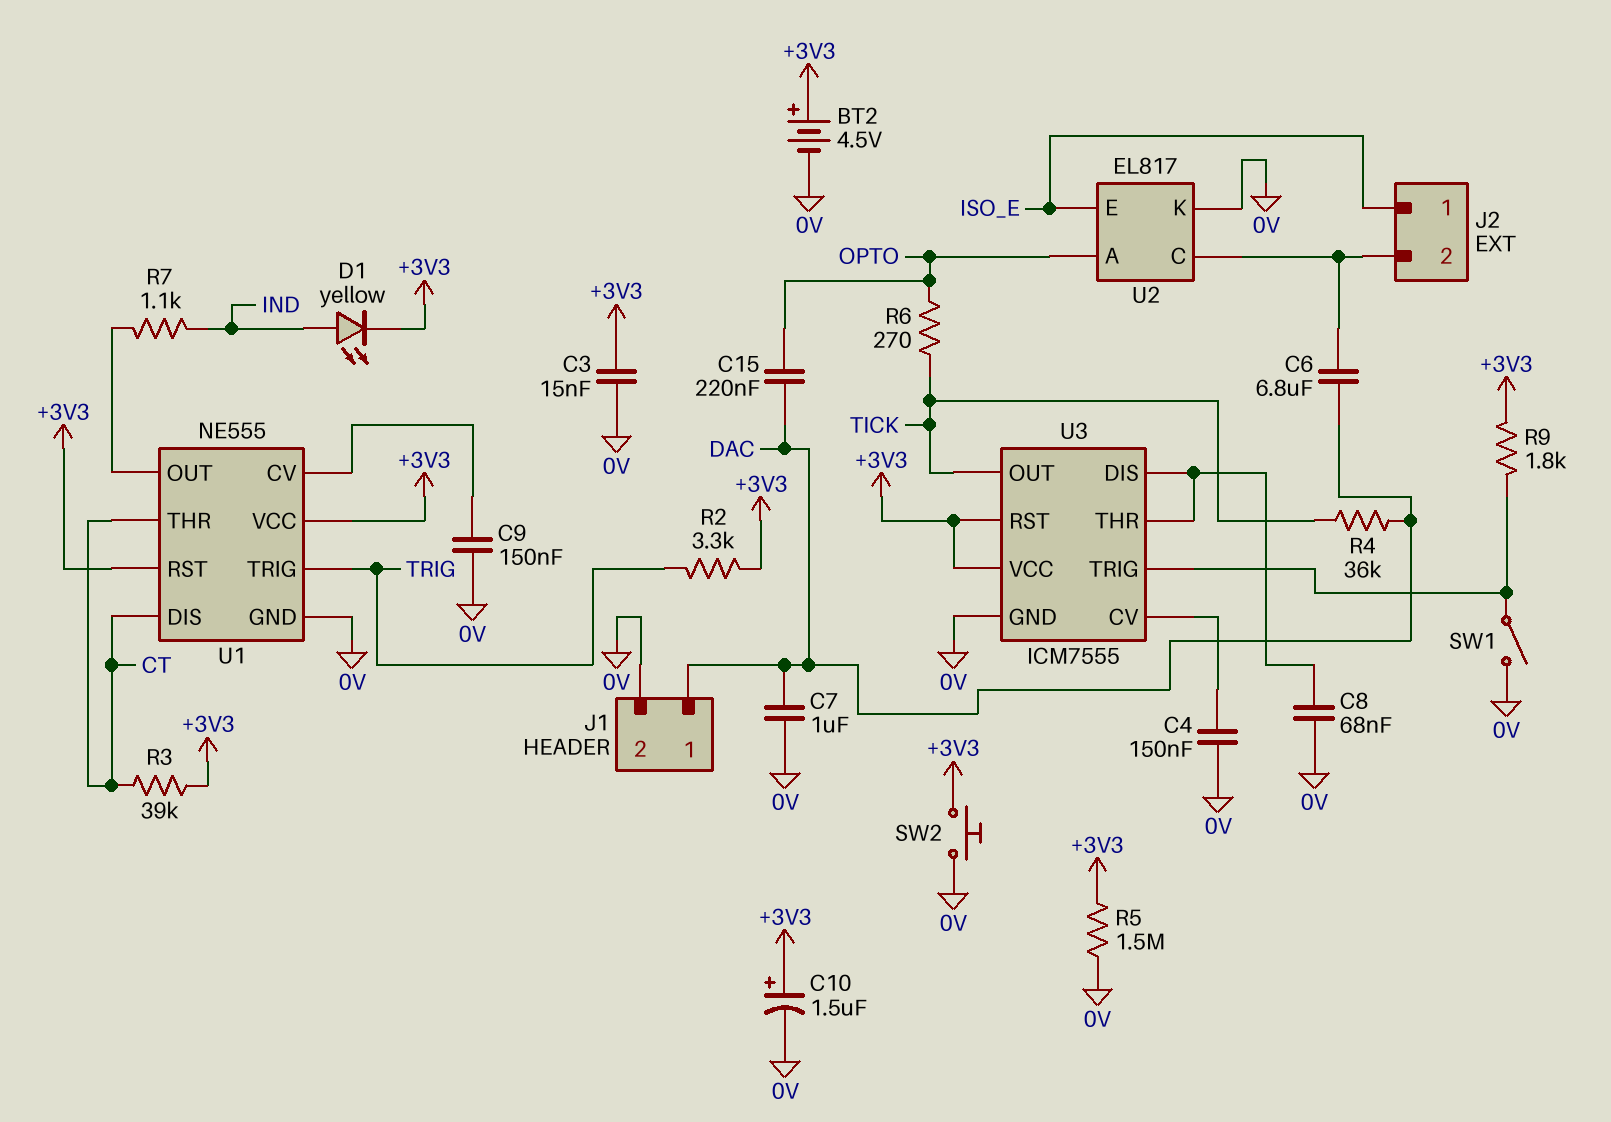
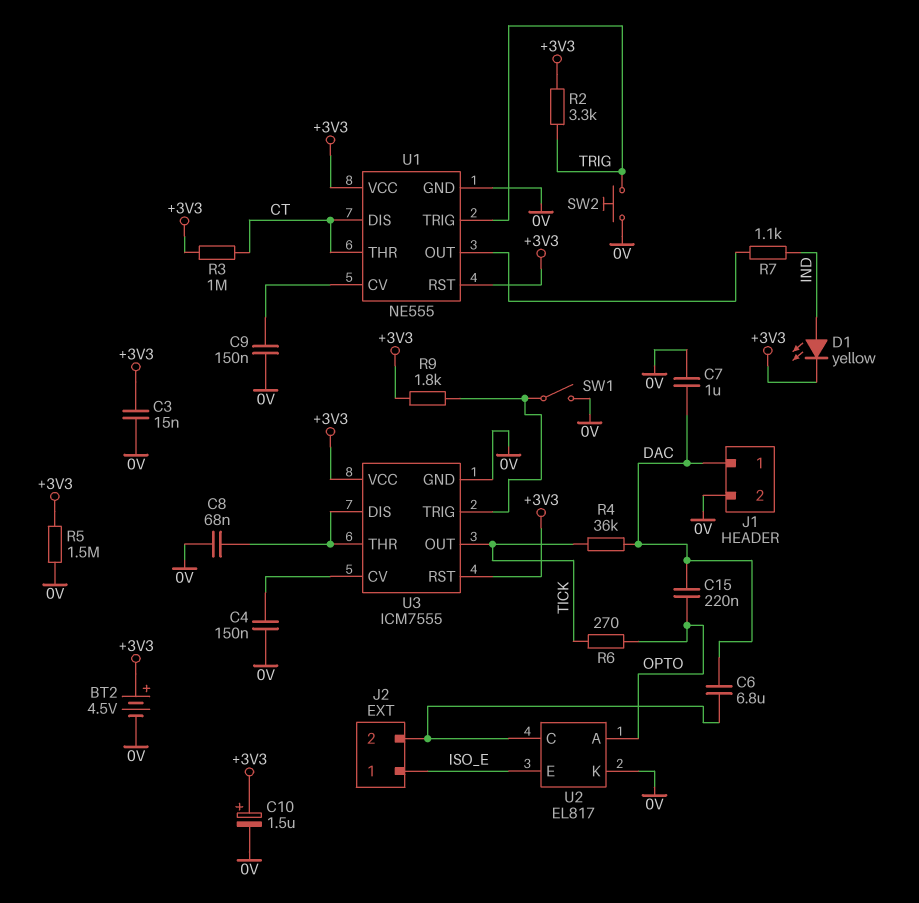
R3: 39k (+3V3, CT) -> 1M (+3V3, CT)
SW2: button (+3V3, 0V) -> button (0V, TRIG)

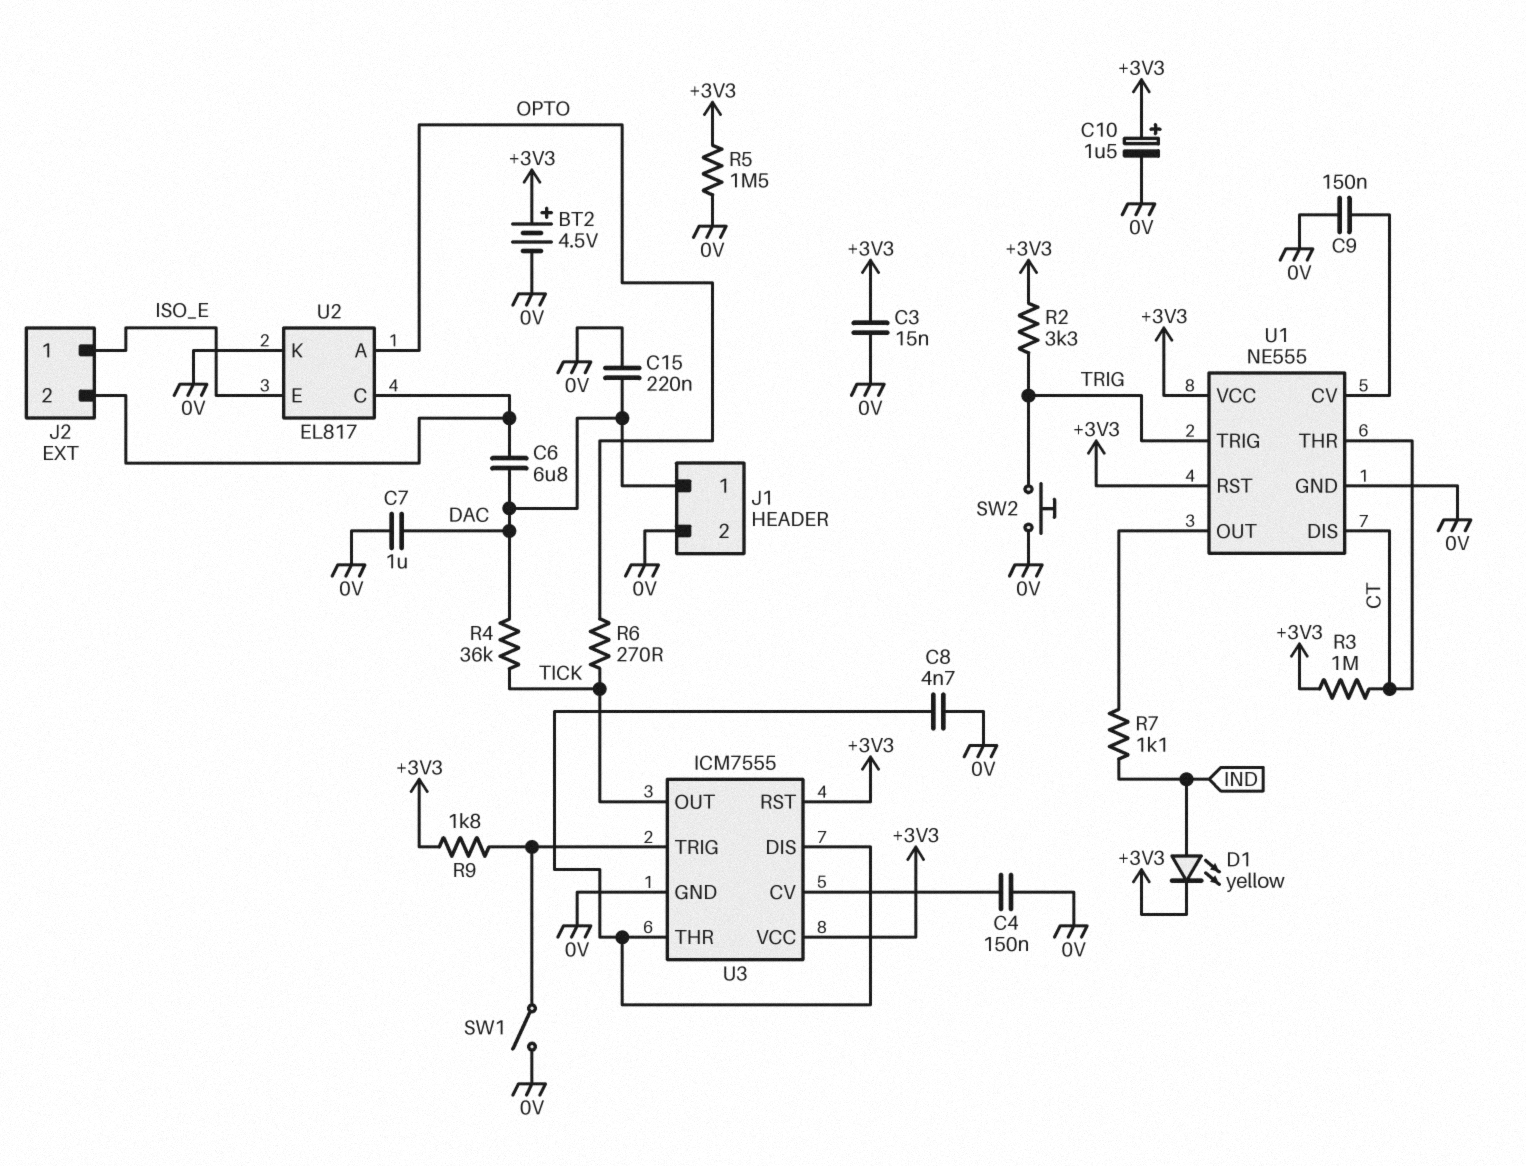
C8: 68nF (0V, U3/DIS) -> 4.7nF (0V, U3/DIS)
C15: 220nF (DAC, OPTO) -> 220nF (0V, DAC)

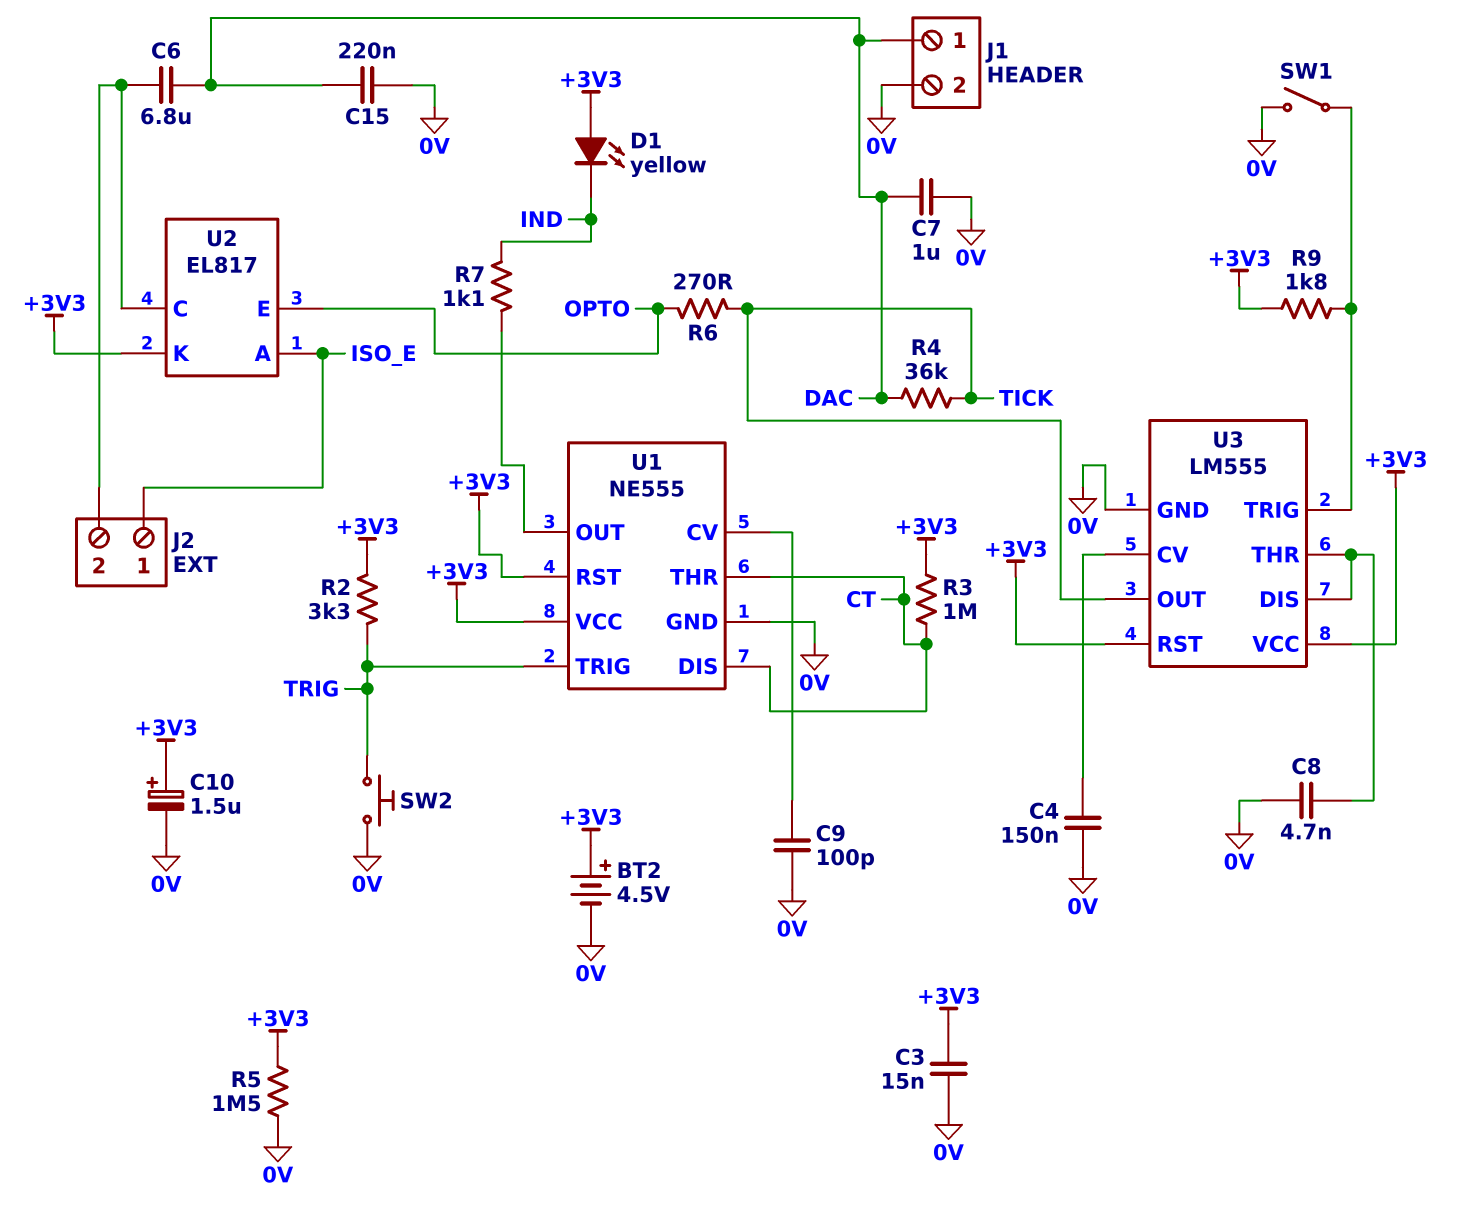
C9: 150nF (0V, U1/CV) -> 100pF (0V, U1/CV)
D1: LED yellow (A IND, K +3V3) -> LED yellow (A +3V3, K IND)
U2 pin A: OPTO -> ISO_E
U2 pin E: ISO_E -> OPTO
U2 pin K: 0V -> +3V3
U3: ICM7555 -> LM555

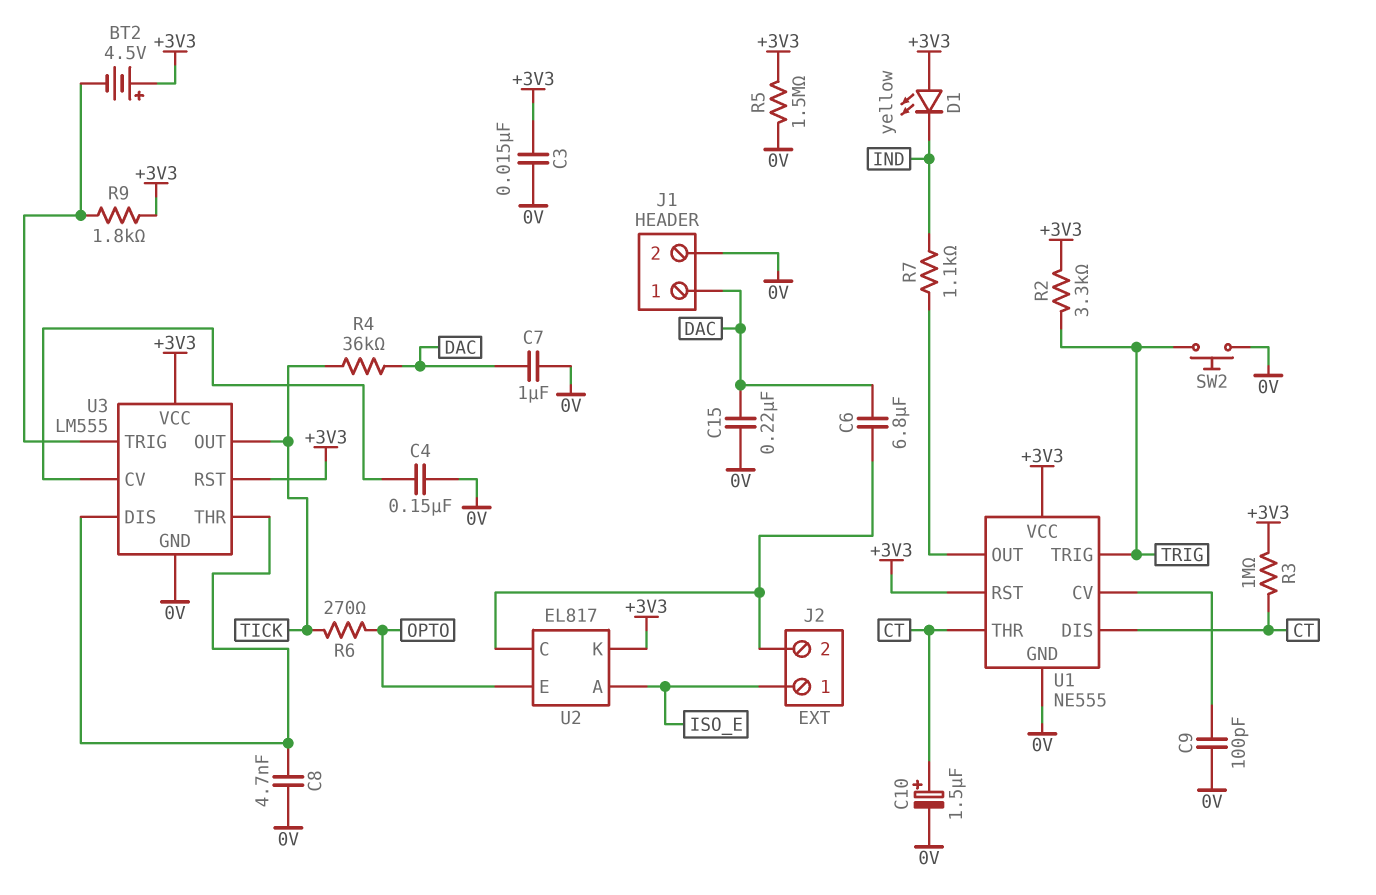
BT2: 4.5V (plus +3V3, minus 0V) -> 4.5V (plus +3V3, minus U3/TRIG)
C10: 1.5uF (plus +3V3, minus 0V) -> 1.5uF (plus CT, minus 0V)
SW1: switch (0V, U3/TRIG) -> none

